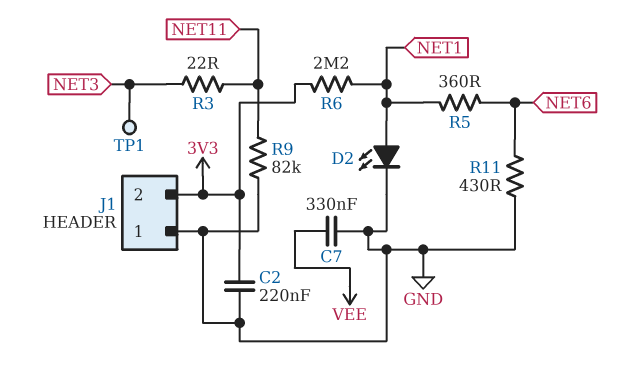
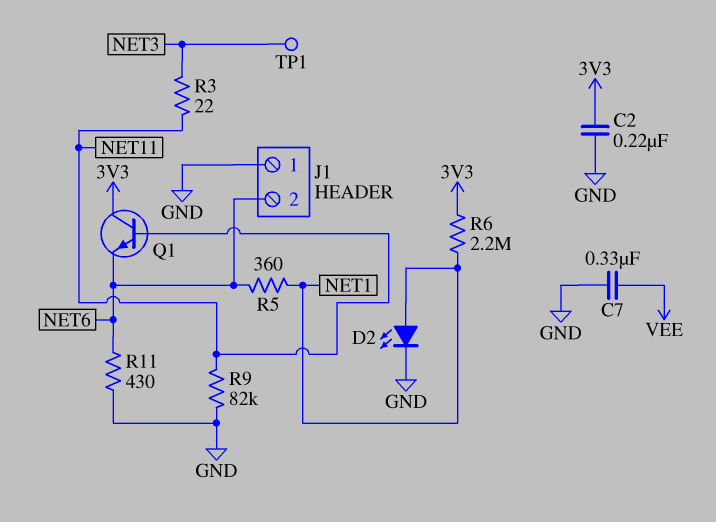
J1 pin 2: 3V3 -> NET6
Q1: none -> NPN (B NET11, C 3V3, E NET6)

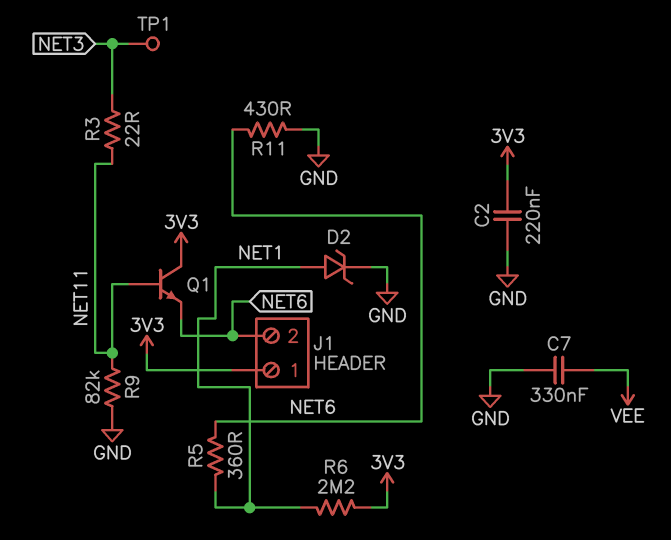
D2: LED (A NET1, K GND) -> zener (A NET1, K GND)
J1 pin 1: GND -> 3V3

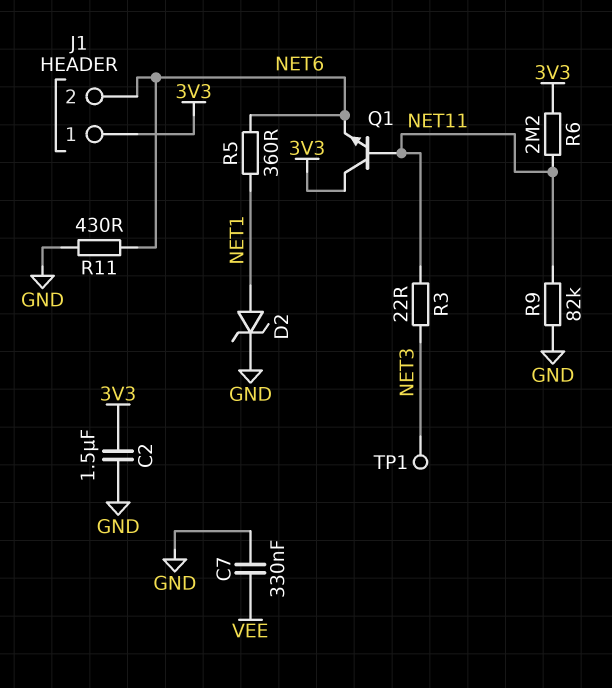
C2: 220nF (3V3, GND) -> 1.5uF (3V3, GND)
R6: 2.2M (3V3, NET1) -> 2.2M (3V3, NET11)

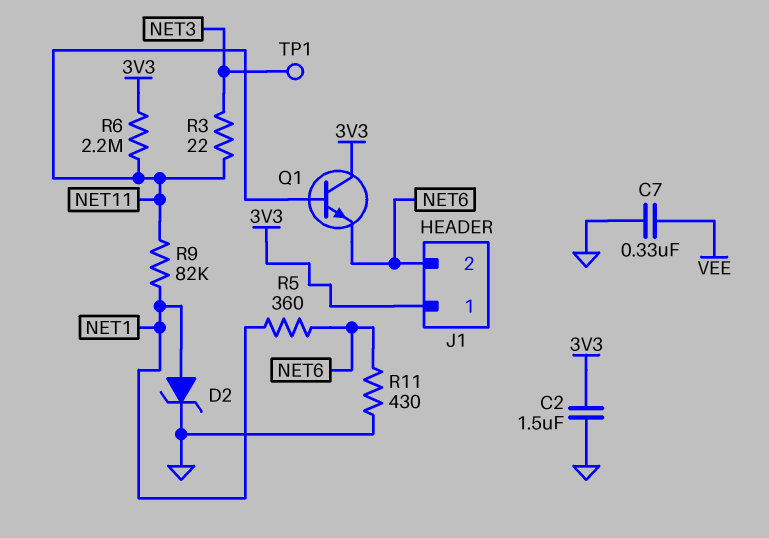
R9: 82k (GND, NET11) -> 82k (NET1, NET11)

